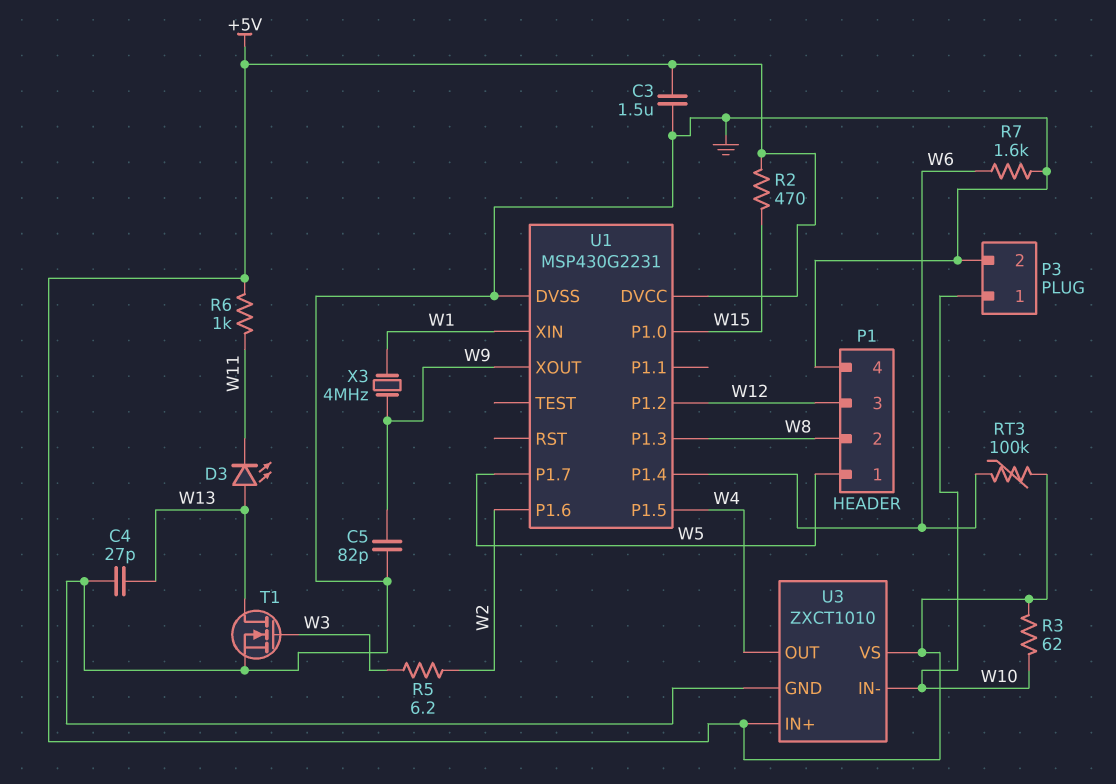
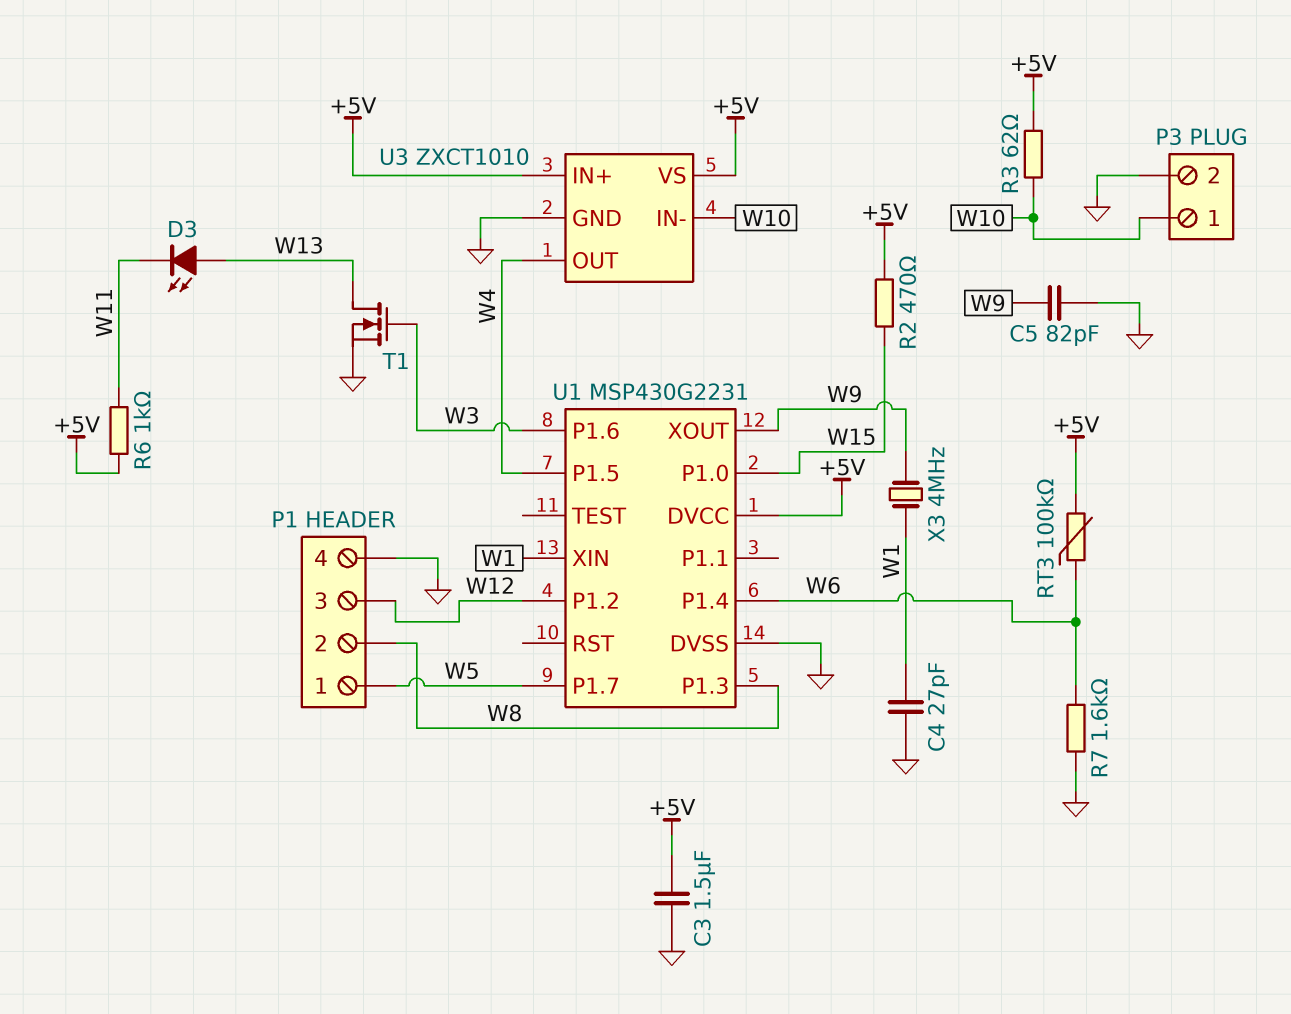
C4: 27pF (GND, W13) -> 27pF (GND, W1)
R5: 6.2 (W2, W3) -> none
U1 pin P1.6: W2 -> W3

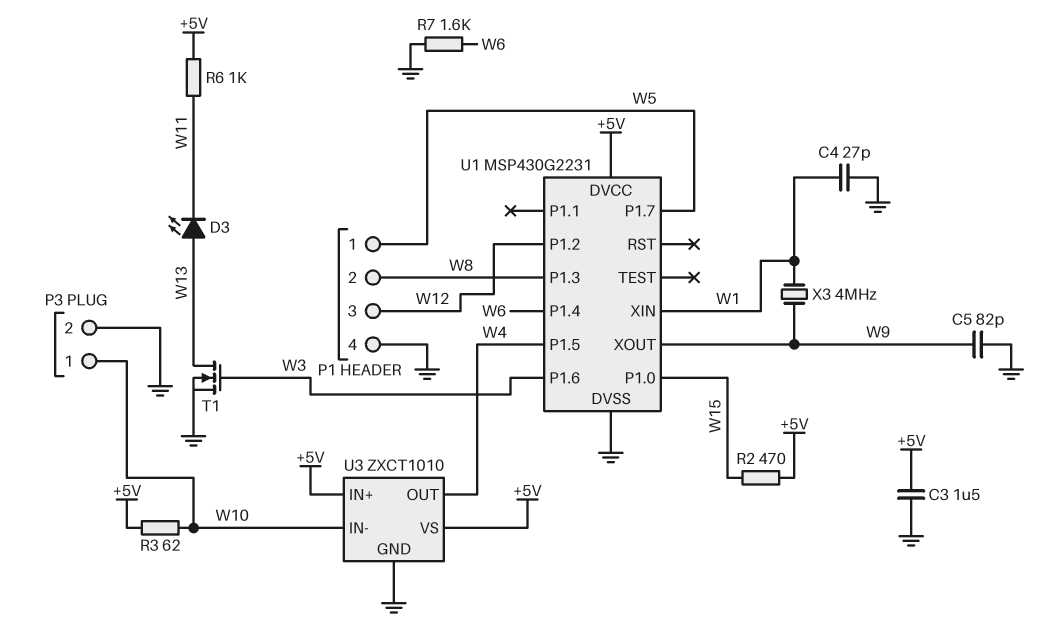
RT3: 100k (+5V, W6) -> none

